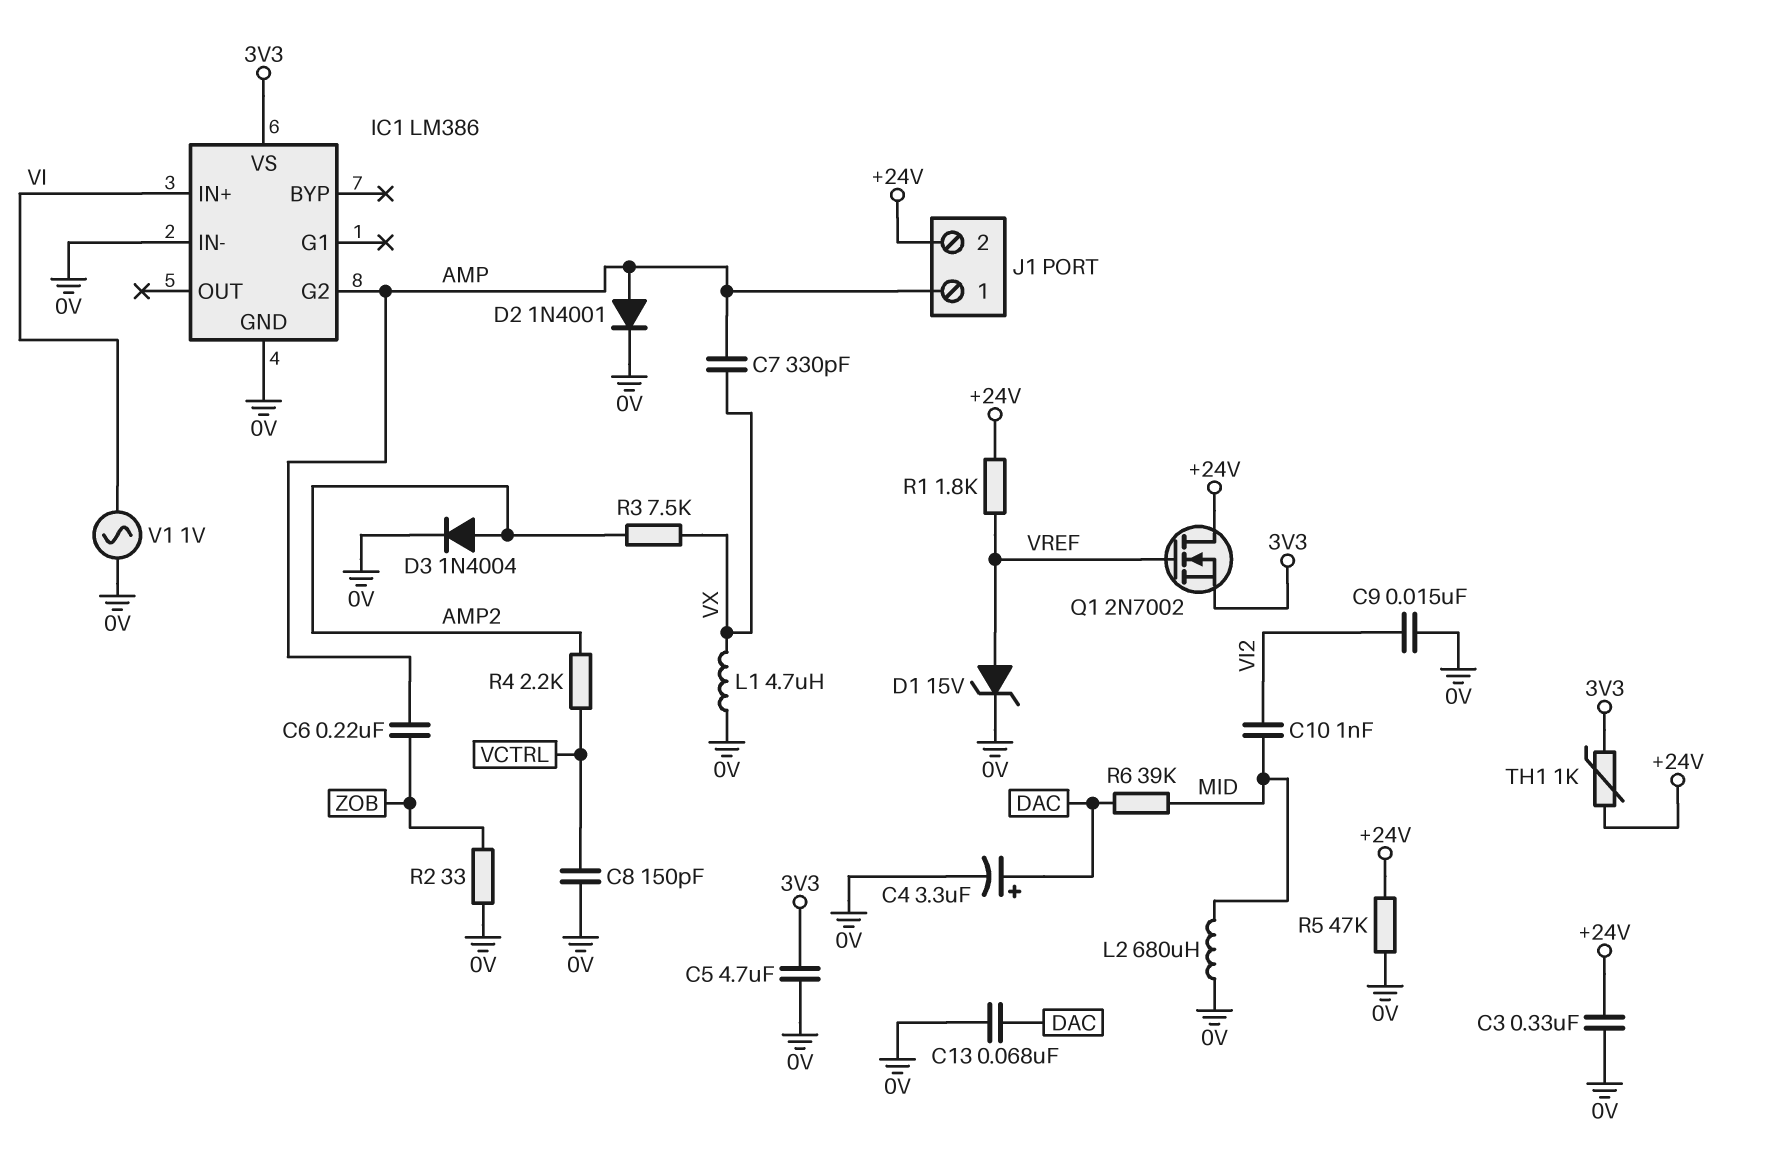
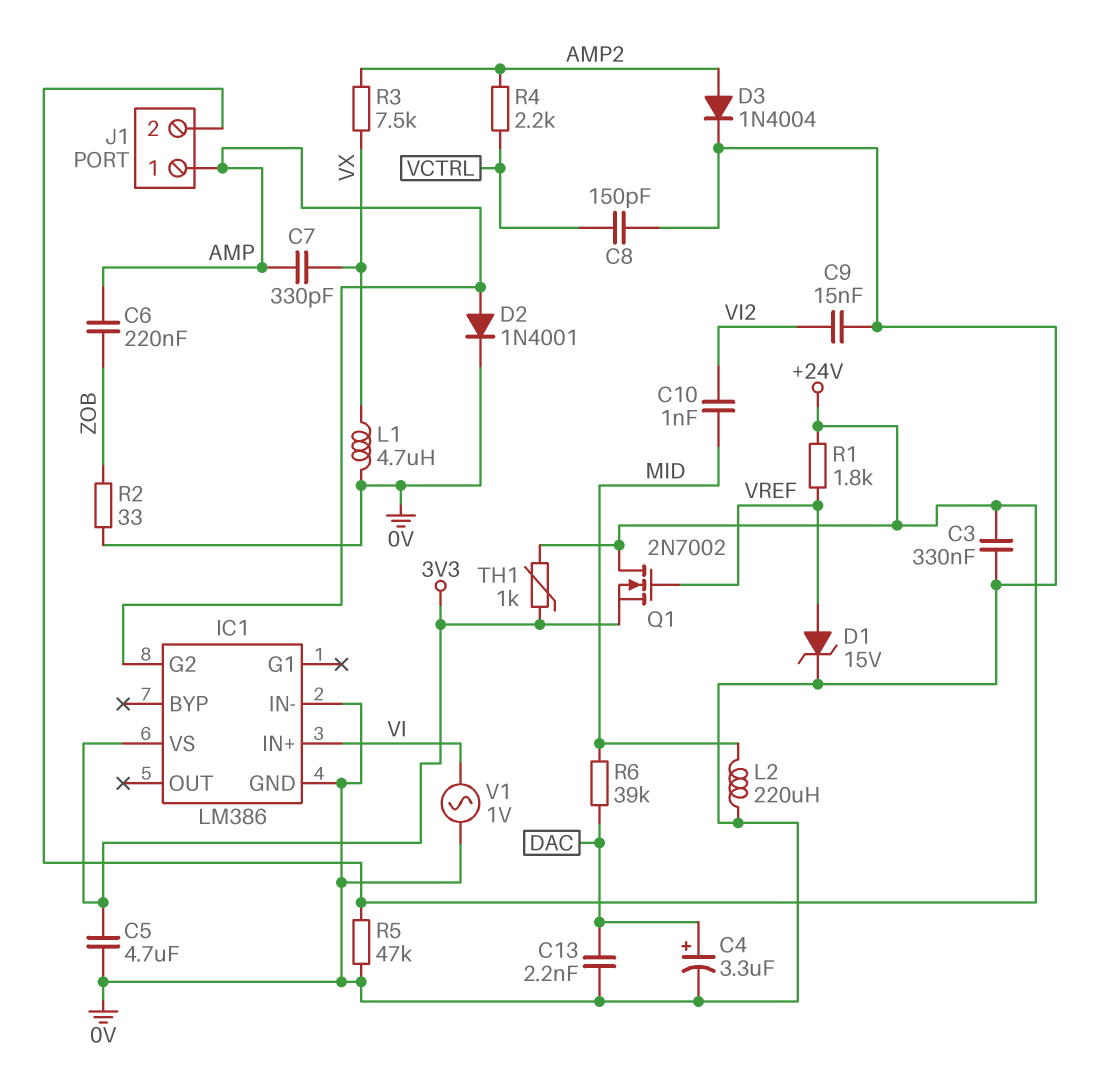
C13: 68nF (0V, DAC) -> 2.2nF (0V, DAC)
L2: 680uH (0V, MID) -> 220uH (0V, MID)

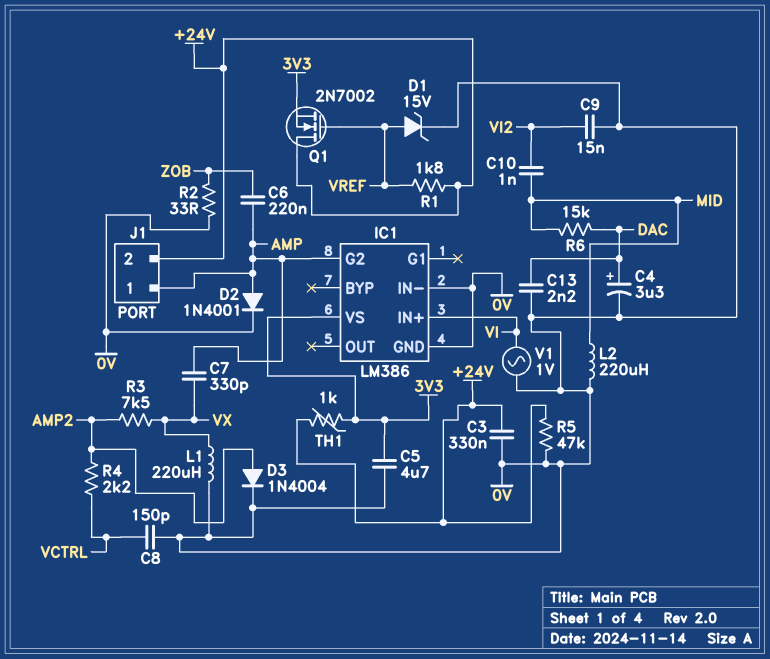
L1: 4.7uH (0V, VX) -> 220uH (0V, VX)
R6: 39k (DAC, MID) -> 15k (DAC, MID)

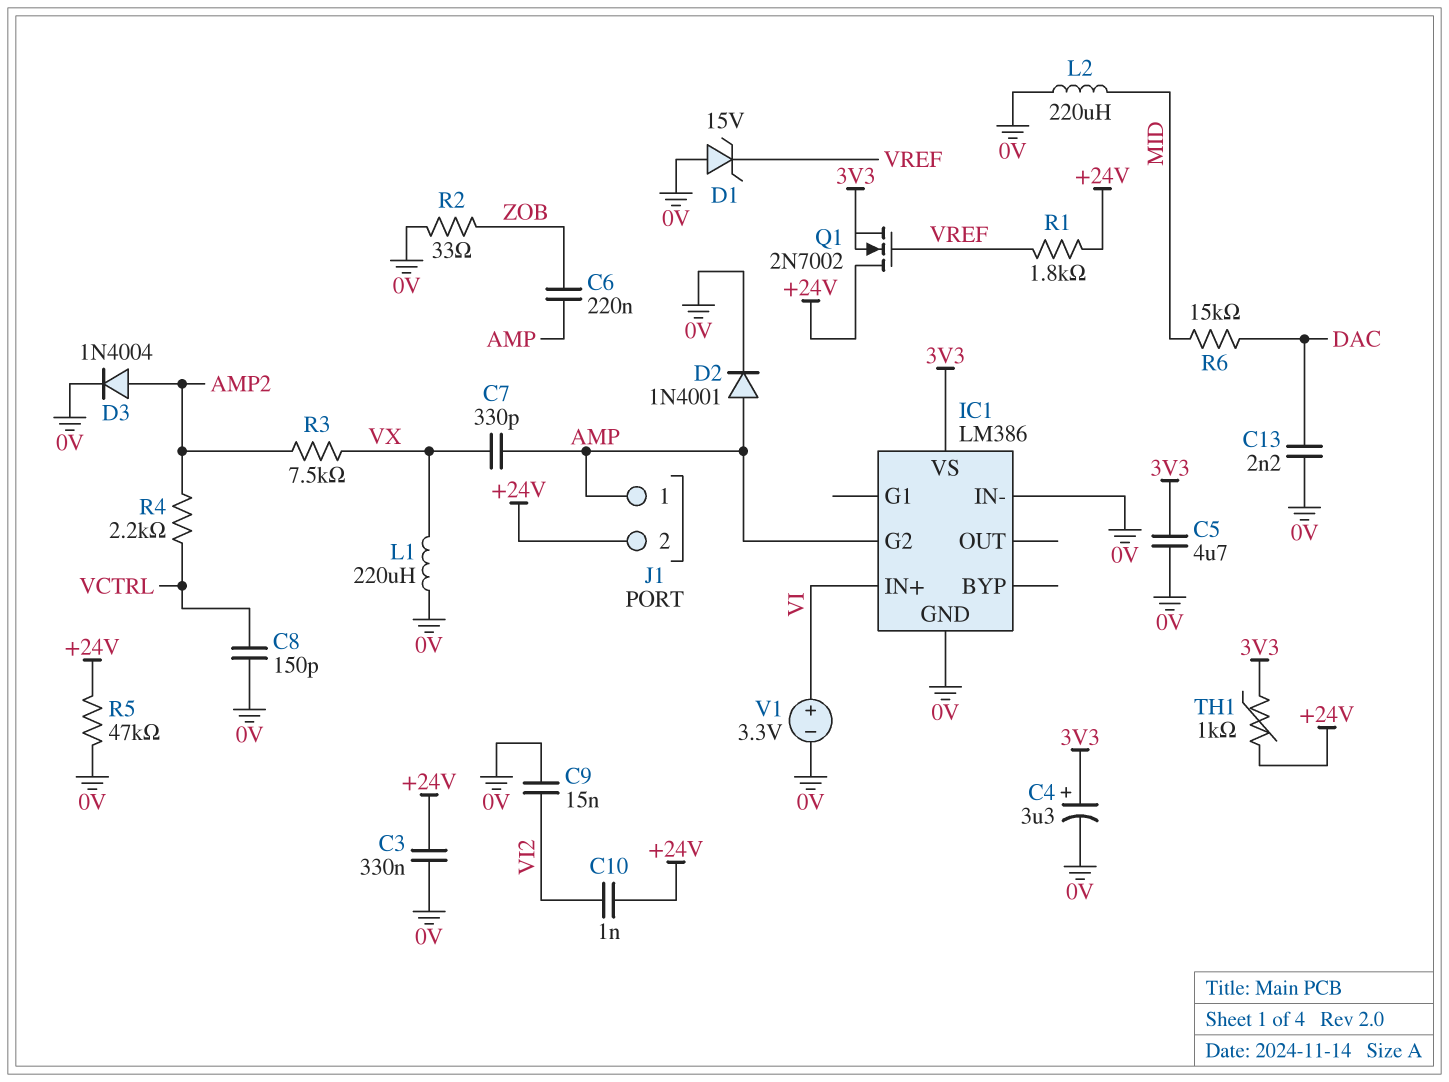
C4: 3.3uF (plus DAC, minus 0V) -> 3.3uF (plus 3V3, minus 0V)
C10: 1nF (MID, VI2) -> 1nF (+24V, VI2)
D1: zener 15V (A VREF, K 0V) -> zener 15V (A 0V, K VREF)
V1: AC 1V (0V, VI) -> 3.3V (plus VI, minus 0V)

